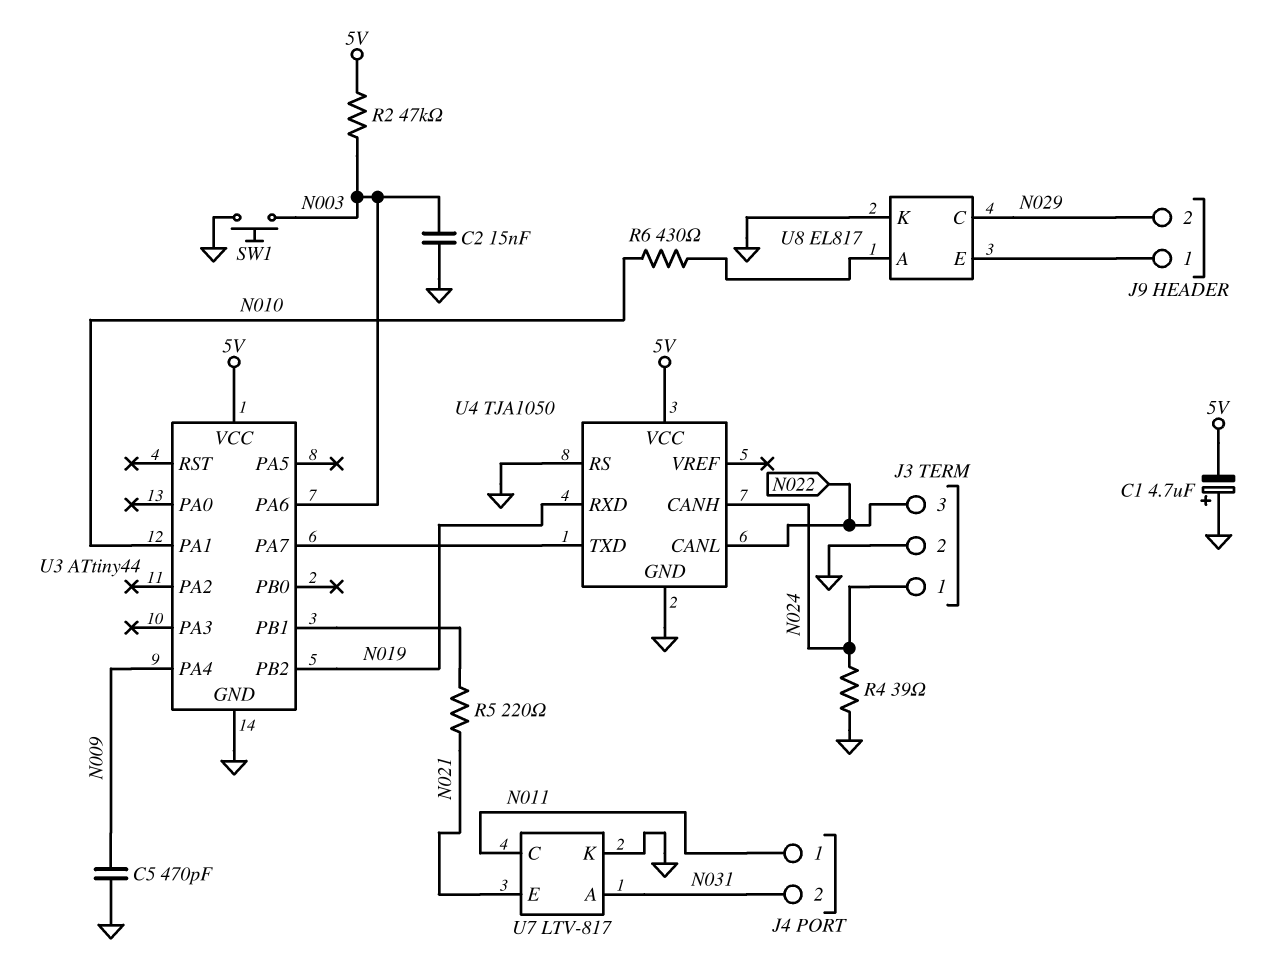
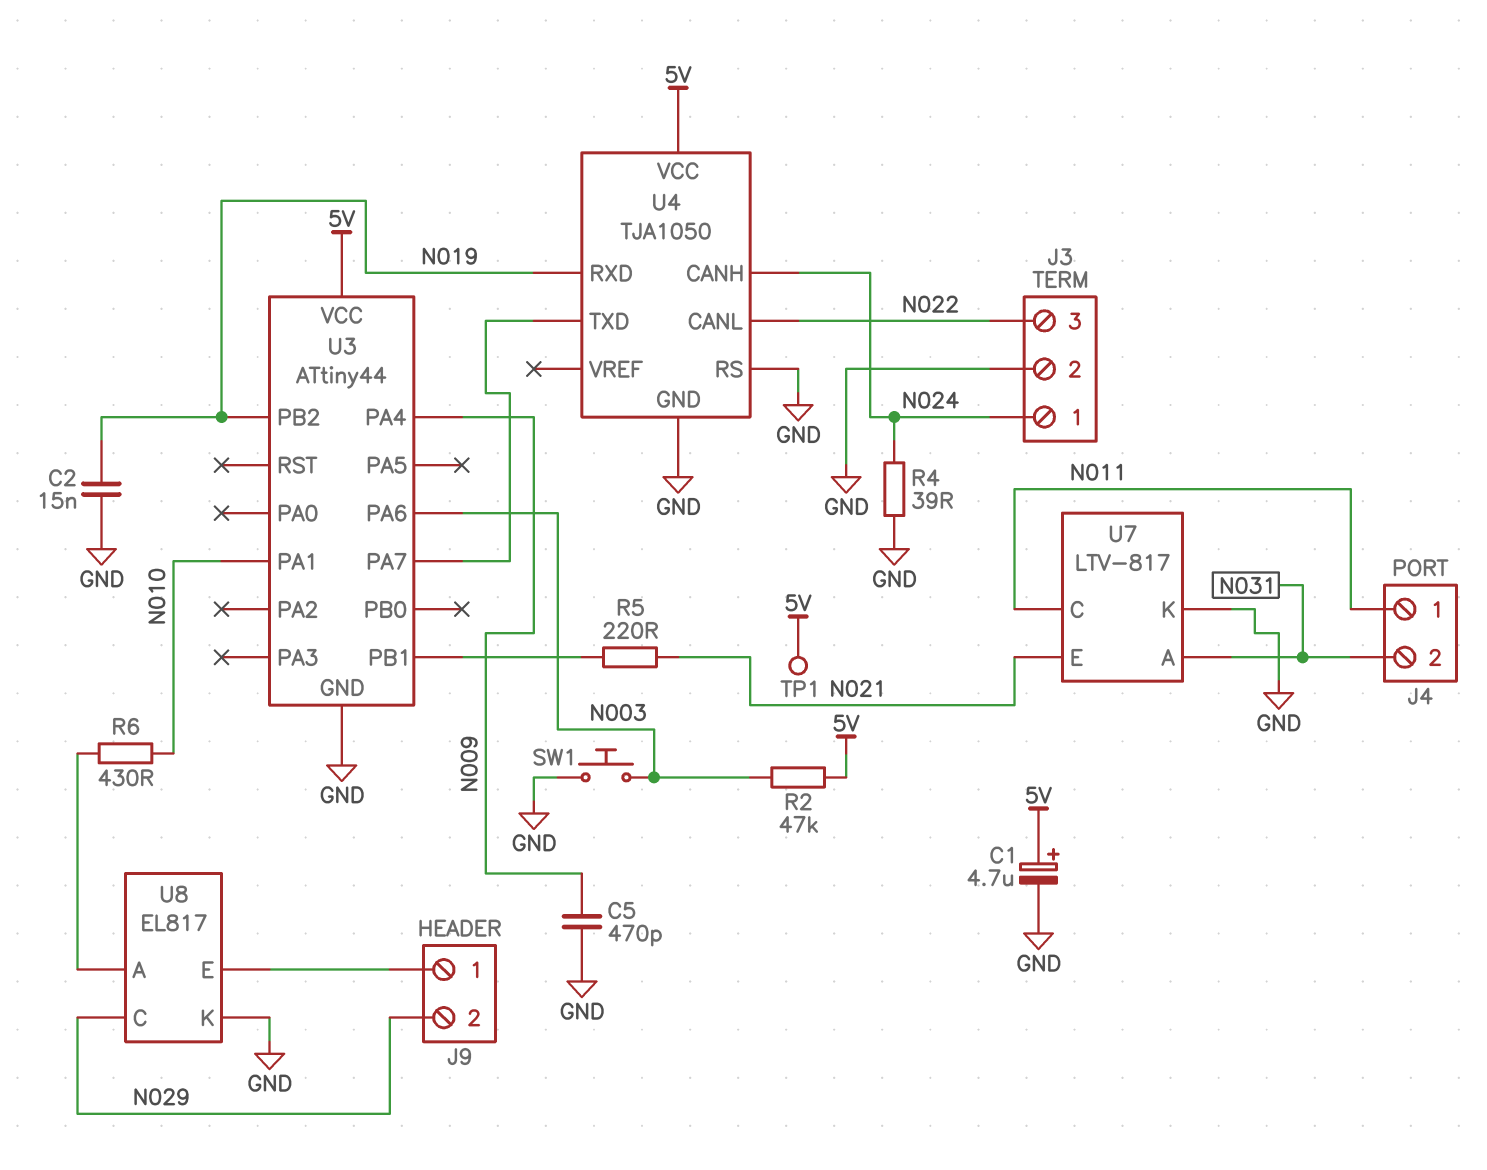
C1: 4.7uF (plus GND, minus 5V) -> 4.7uF (plus 5V, minus GND)
C2: 15nF (GND, N003) -> 15nF (GND, N019)
TP1: none -> test point (5V)

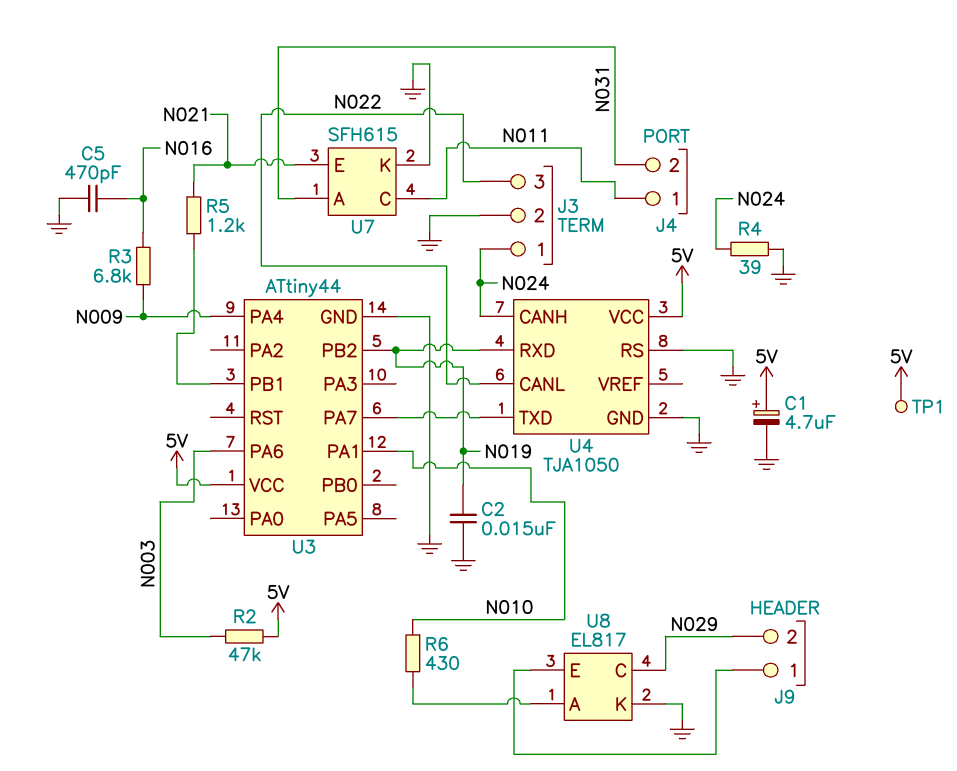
C5: 470pF (GND, N009) -> 470pF (GND, N016)
R3: none -> 6.8k (N009, N016)
R5: 220 (N021, U3/PB1) -> 1.2k (N021, U3/PB1)
SW1: button (GND, N003) -> none
U7: LTV-817 -> SFH615

